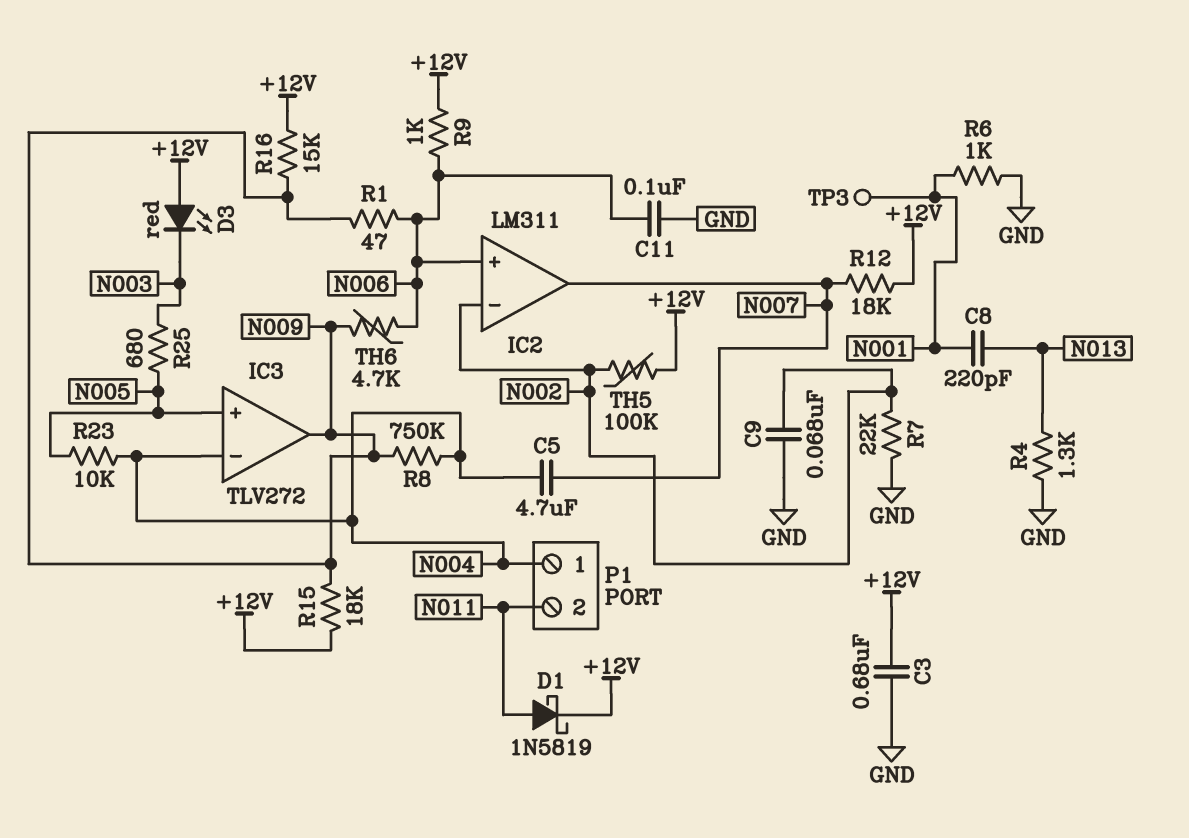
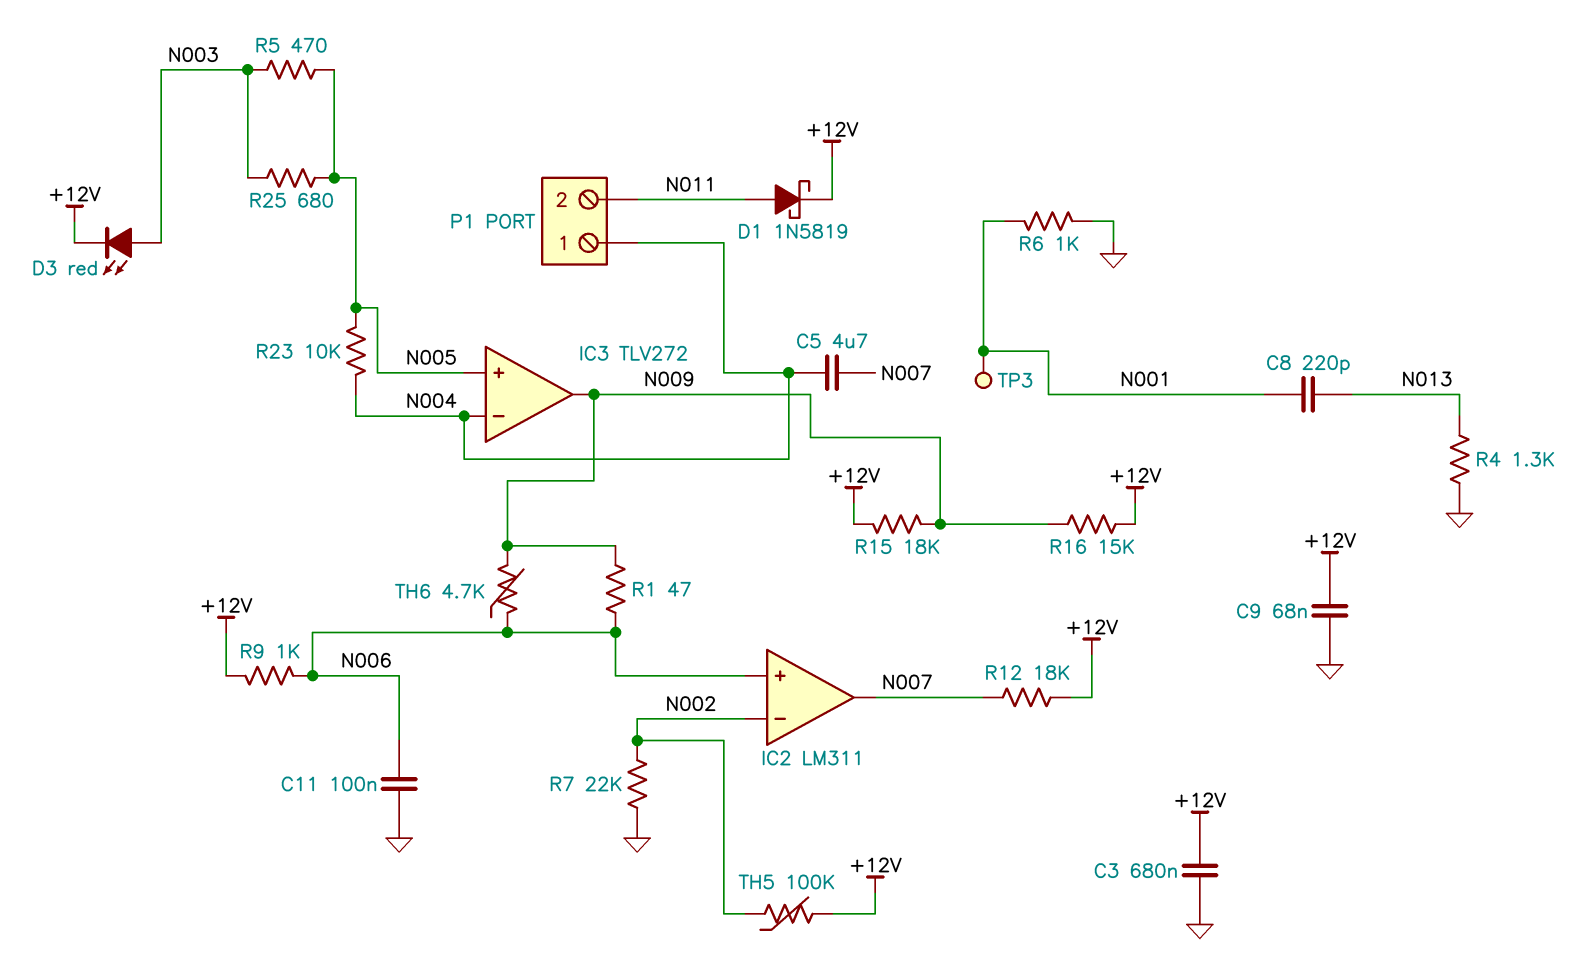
C9: 68nF (GND, N002) -> 68nF (+12V, GND)
D3: LED red (A +12V, K N003) -> LED red (A N003, K +12V)
R5: none -> 470 (N003, N005)
R8: 750k (N004, N009) -> none

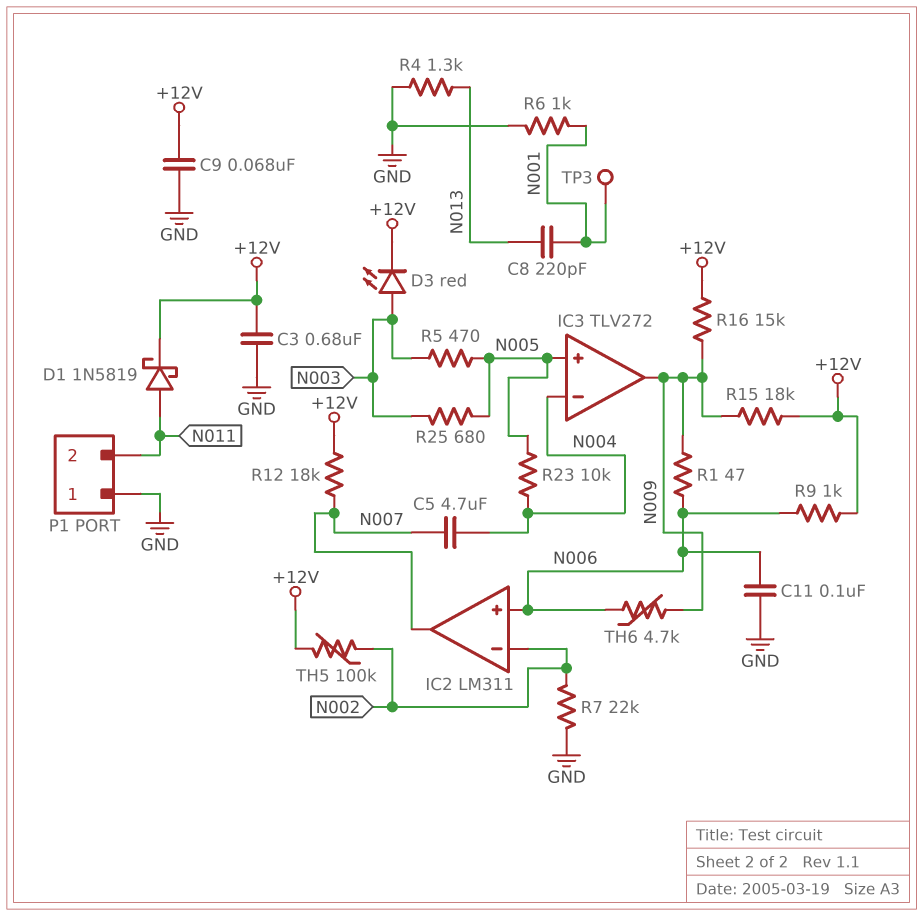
P1 pin 1: N004 -> GND

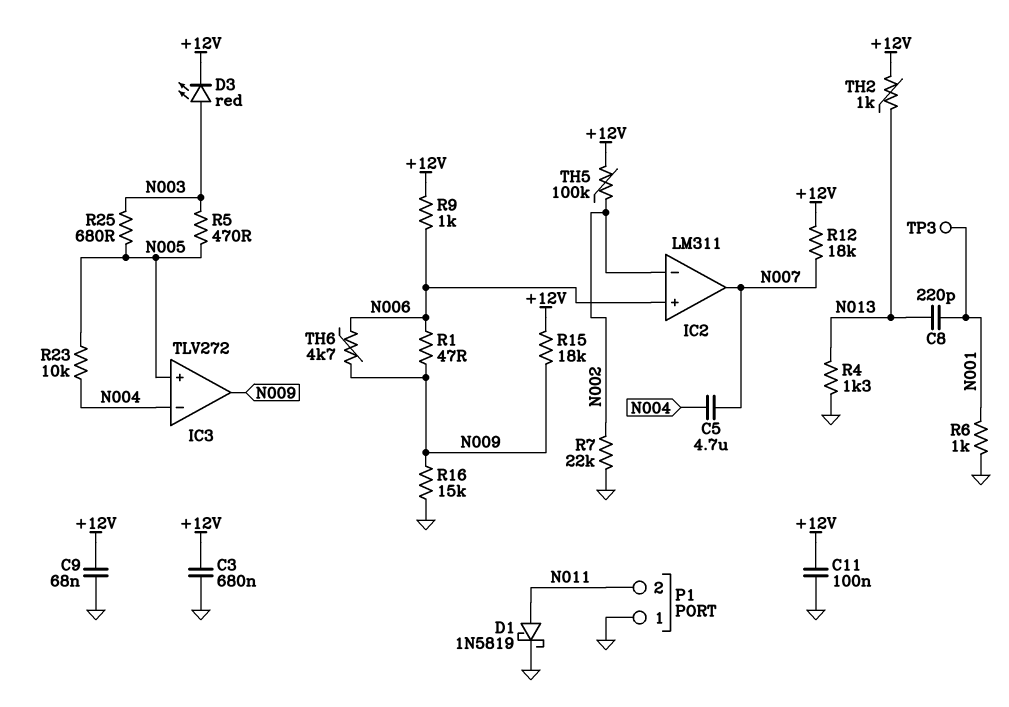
C11: 100nF (GND, N006) -> 100nF (+12V, GND)
D1: schottky 1N5819 (A N011, K +12V) -> schottky 1N5819 (A N011, K GND)
R16: 15k (+12V, N009) -> 15k (GND, N009)
TH2: none -> 1k (+12V, N013)

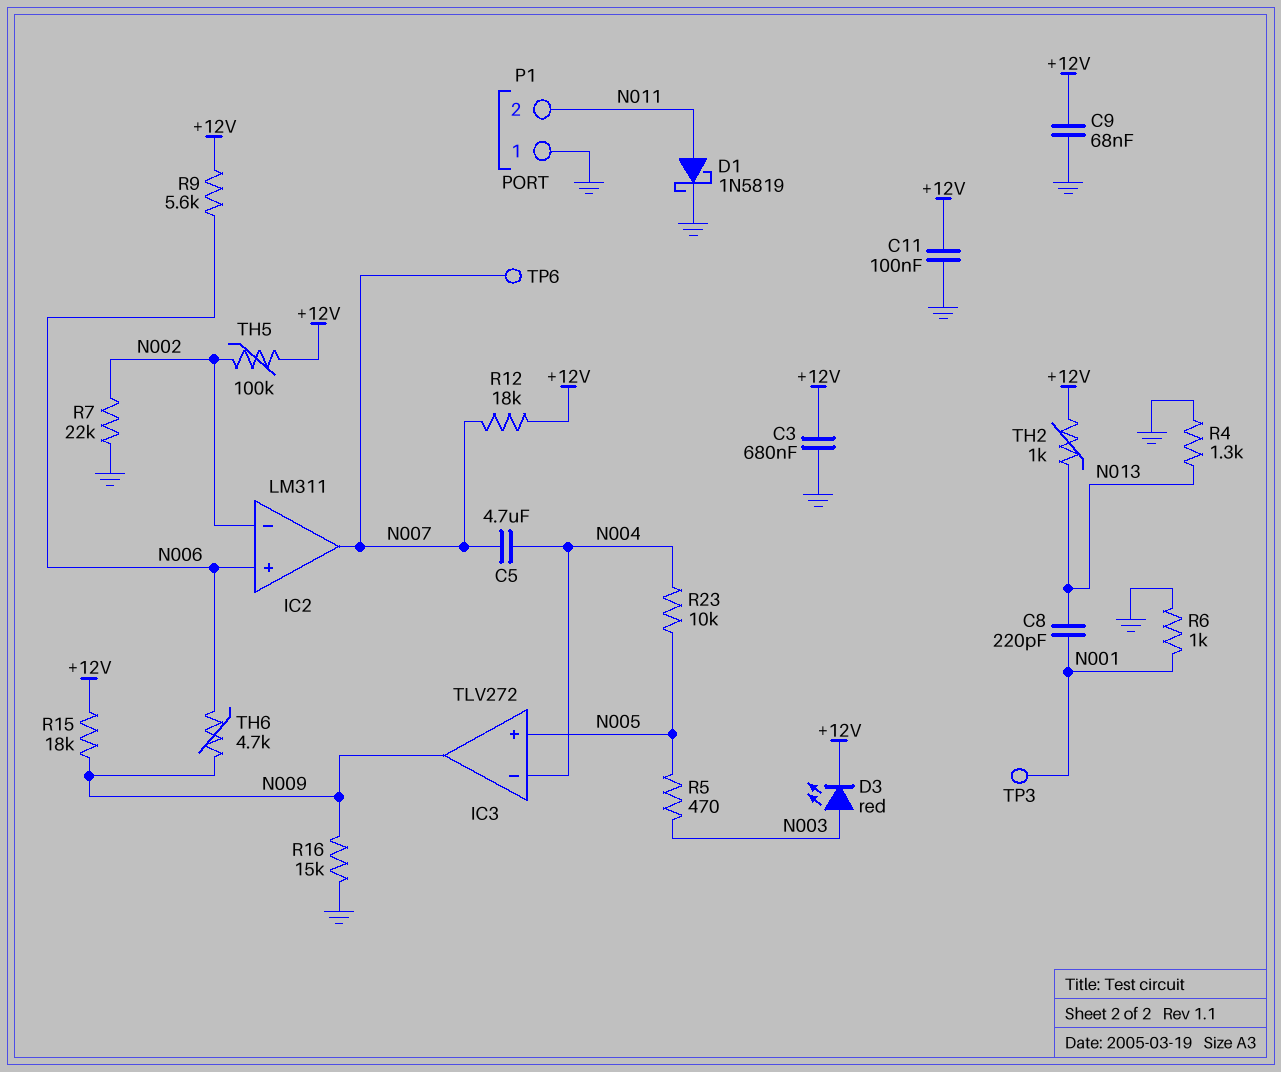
R1: 47 (N006, N009) -> none
R9: 1k (+12V, N006) -> 5.6k (+12V, N006)
R25: 680 (N003, N005) -> none
TP6: none -> test point (N007)

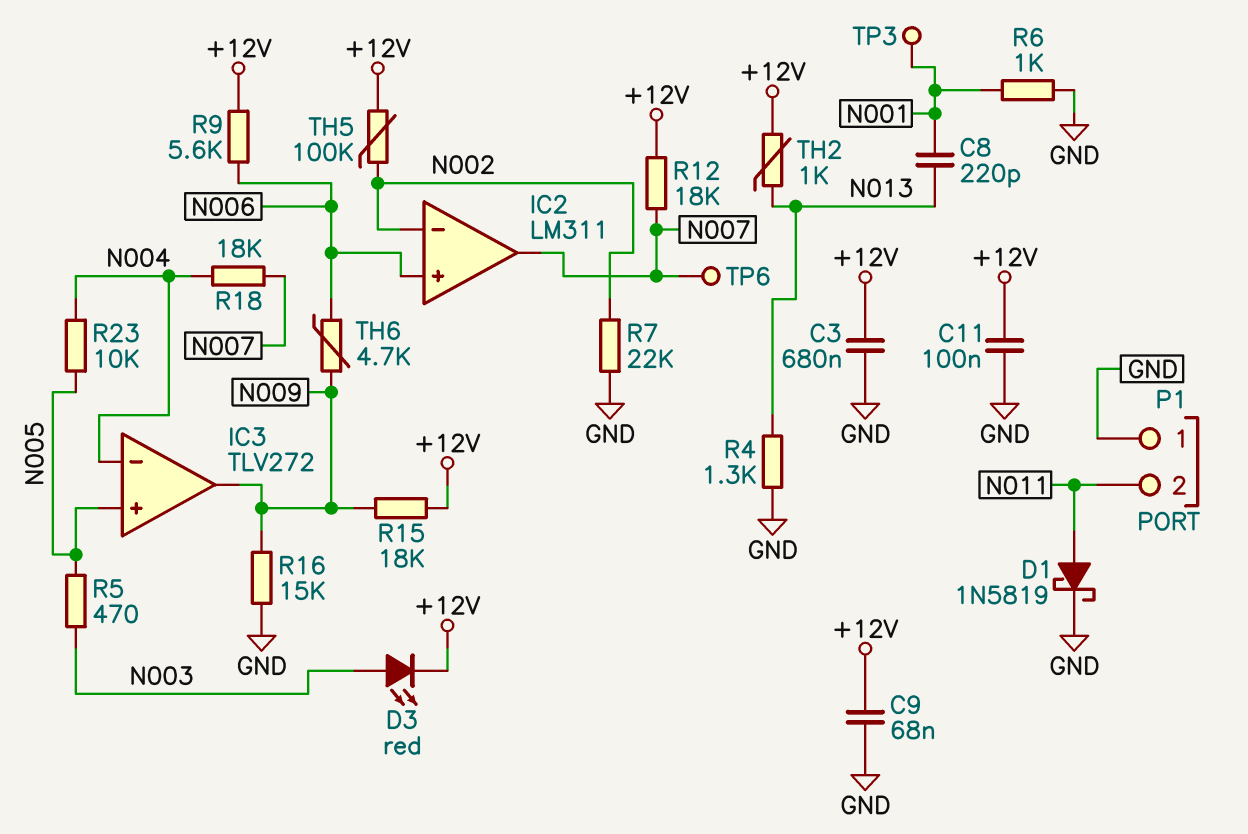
C5: 4.7uF (N004, N007) -> none
R18: none -> 18k (N004, N007)

